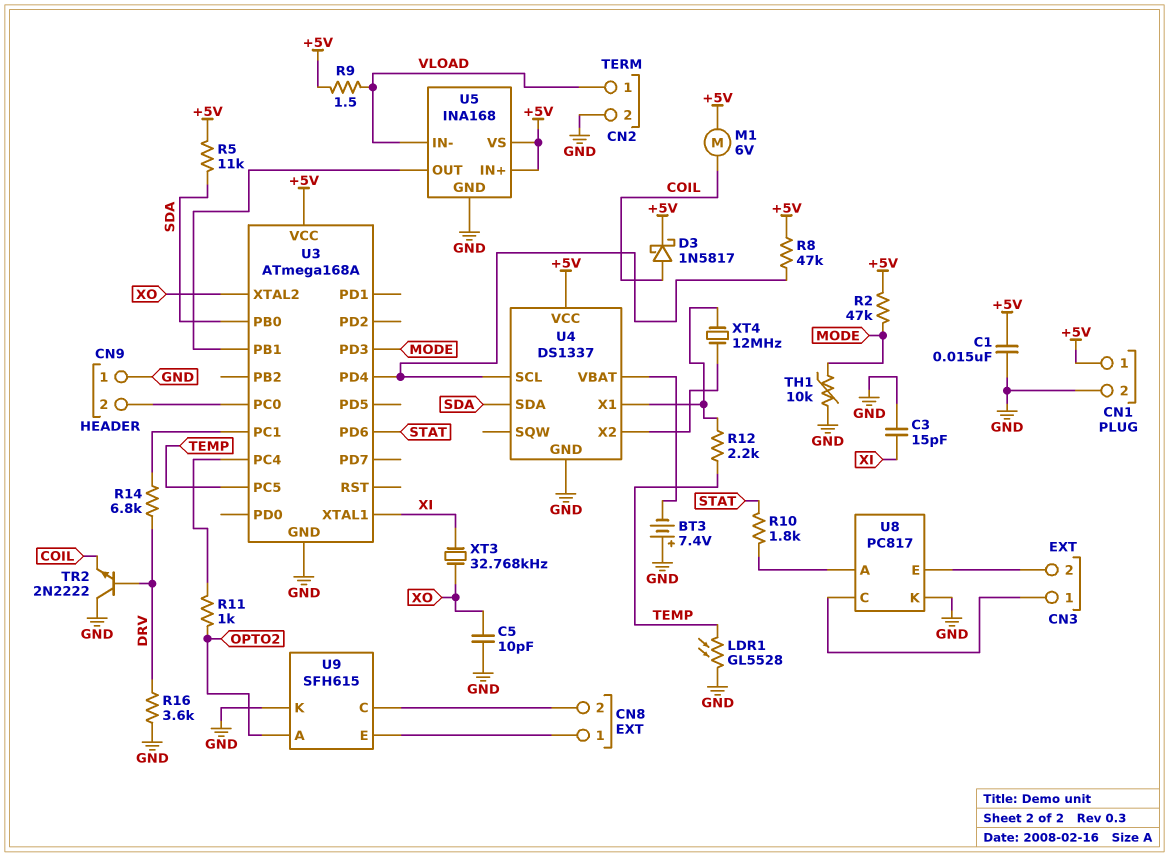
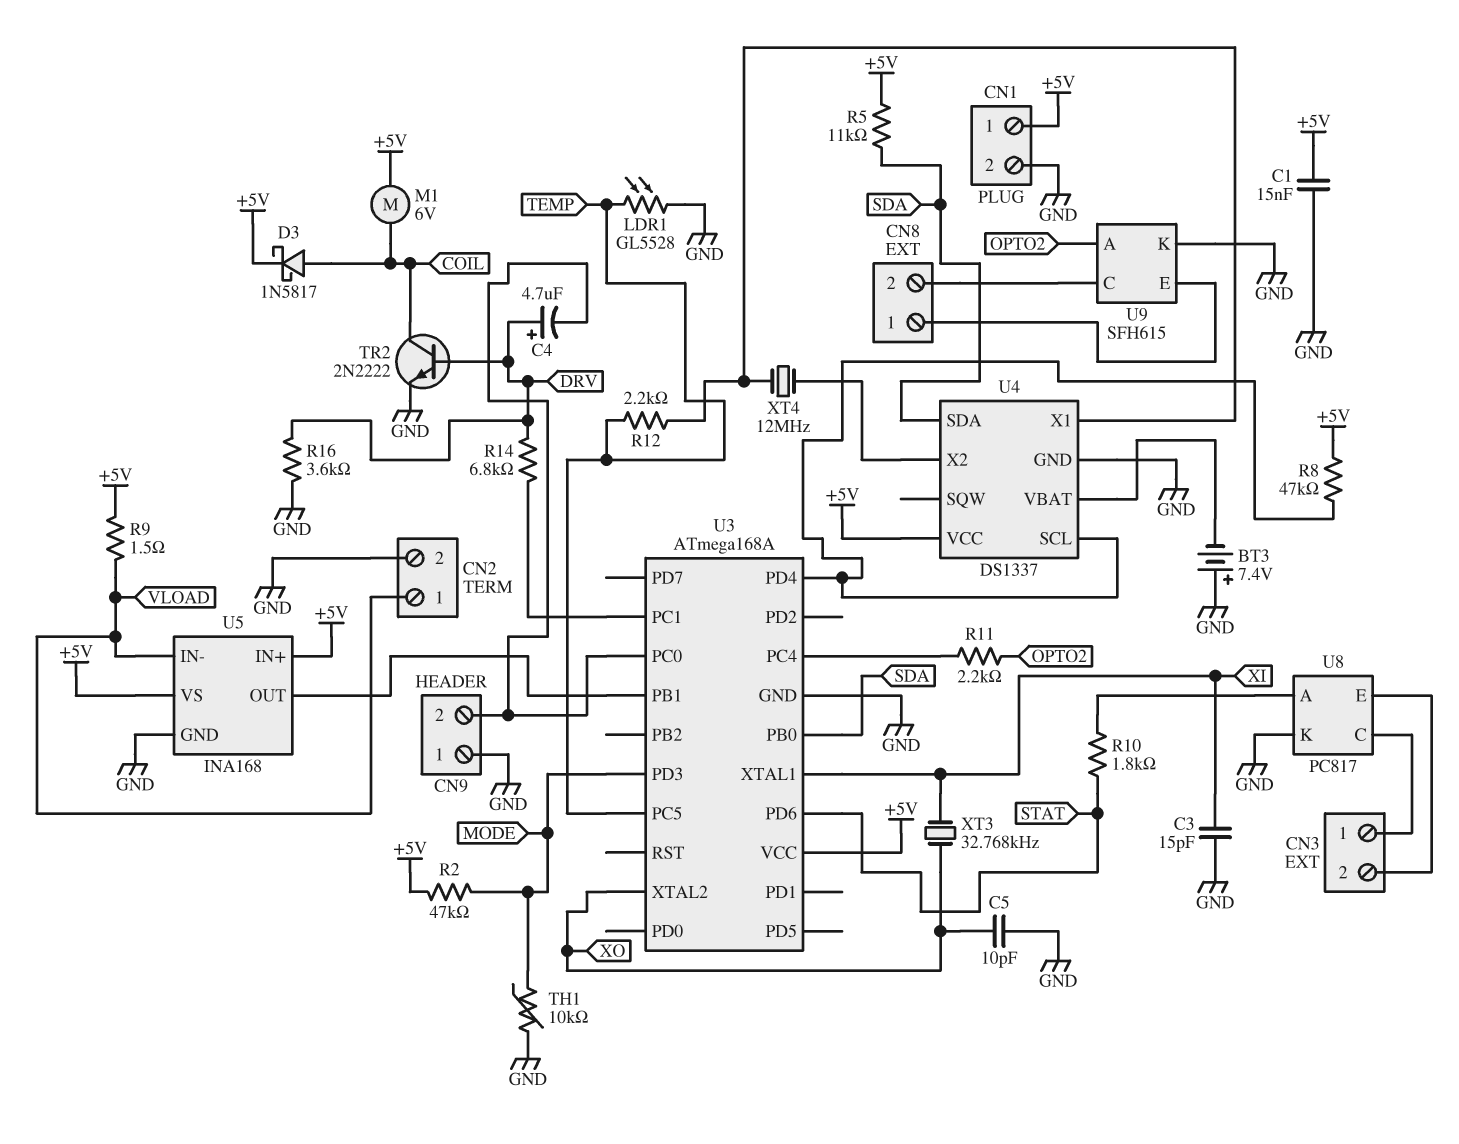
C4: none -> 4.7uF (plus DRV, minus CN9/2)
R11: 1k (OPTO2, U3/PC4) -> 2.2k (OPTO2, U3/PC4)
TR2: NPN 2N2222 (B DRV, C GND, E COIL) -> NPN 2N2222 (B DRV, C COIL, E GND)

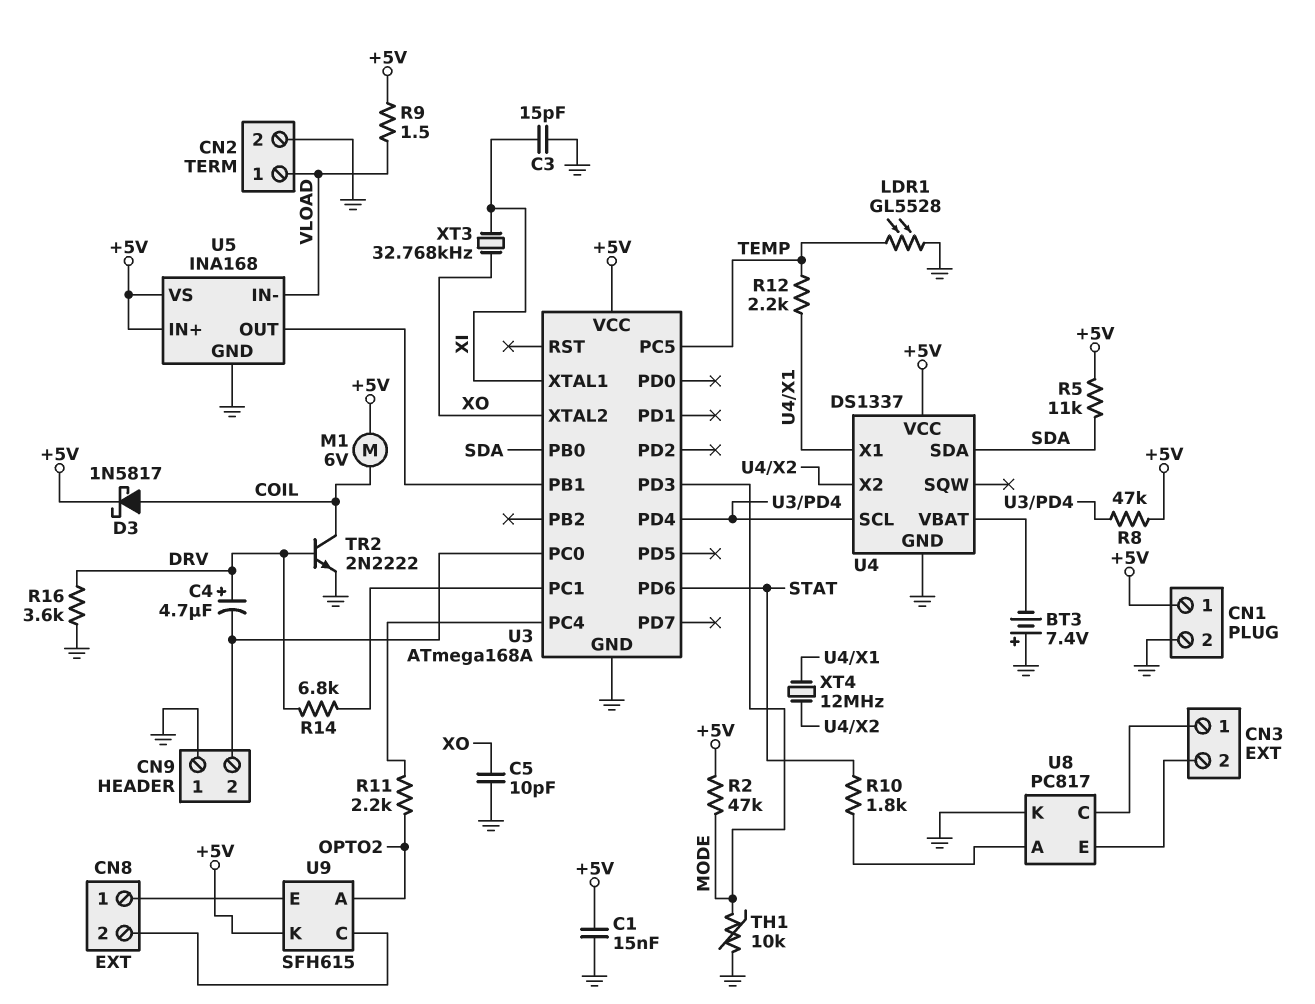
U9 pin K: GND -> +5V

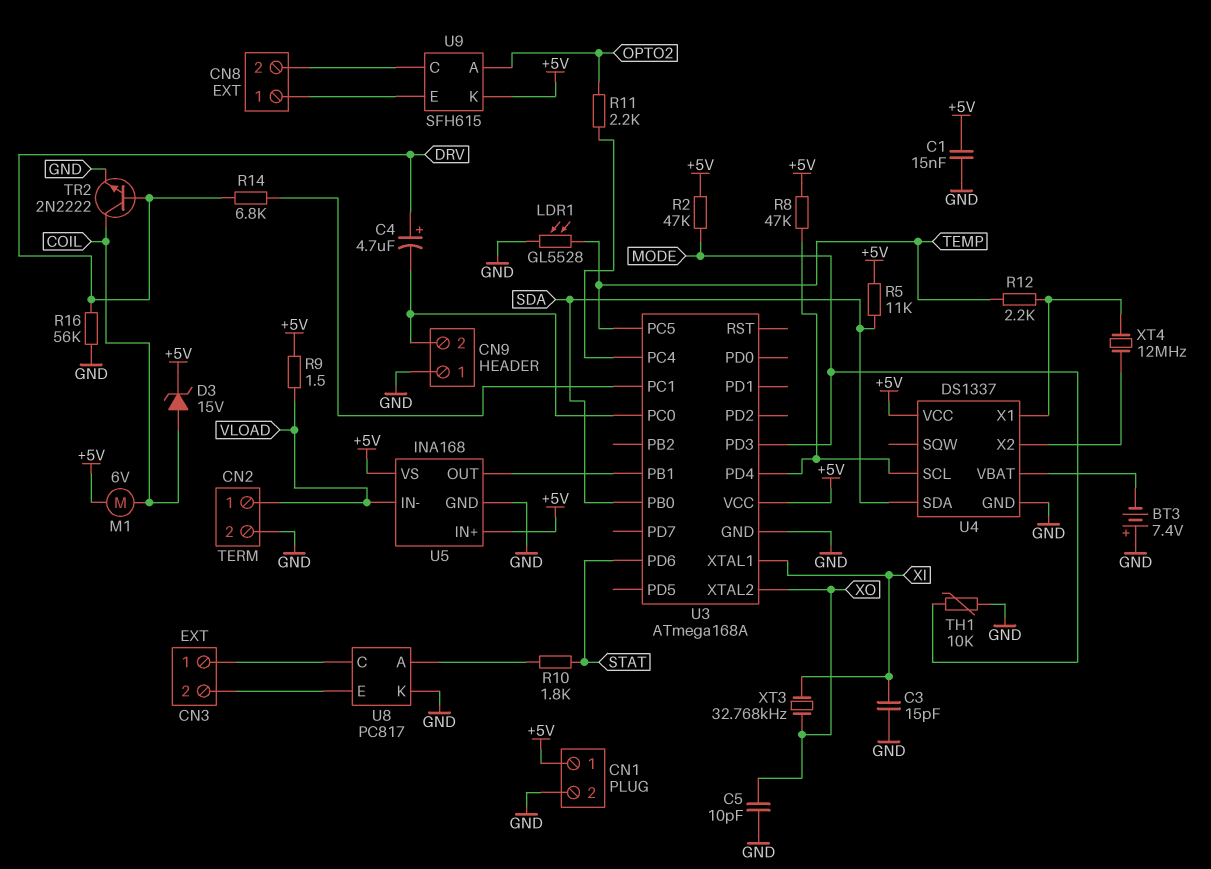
D3: schottky 1N5817 (A COIL, K +5V) -> zener 15V (A COIL, K +5V)
R16: 3.6k (DRV, GND) -> 56k (DRV, GND)

